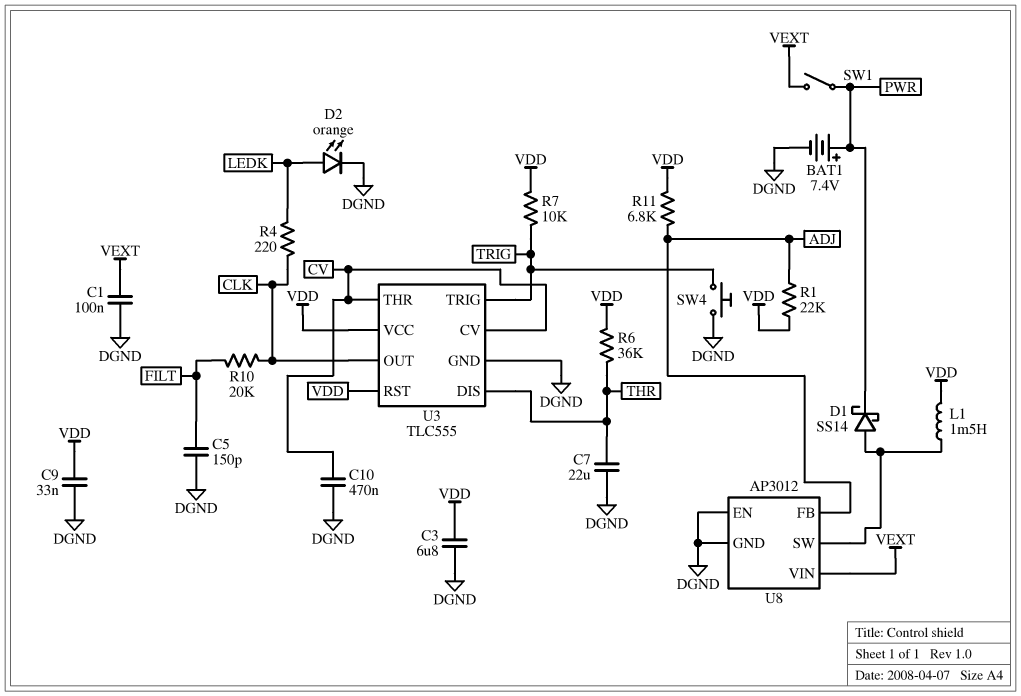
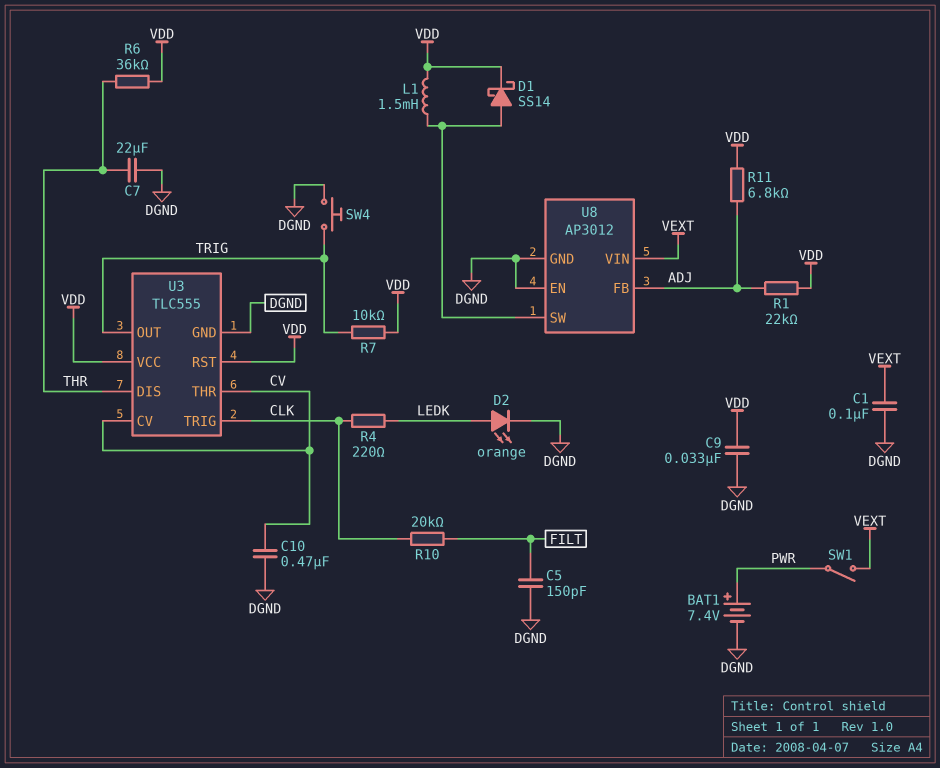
C3: 6.8uF (DGND, VDD) -> none
D1: schottky SS14 (A U8/SW, K PWR) -> schottky SS14 (A U8/SW, K VDD)
U3 pin OUT: CLK -> TRIG
U3 pin TRIG: TRIG -> CLK

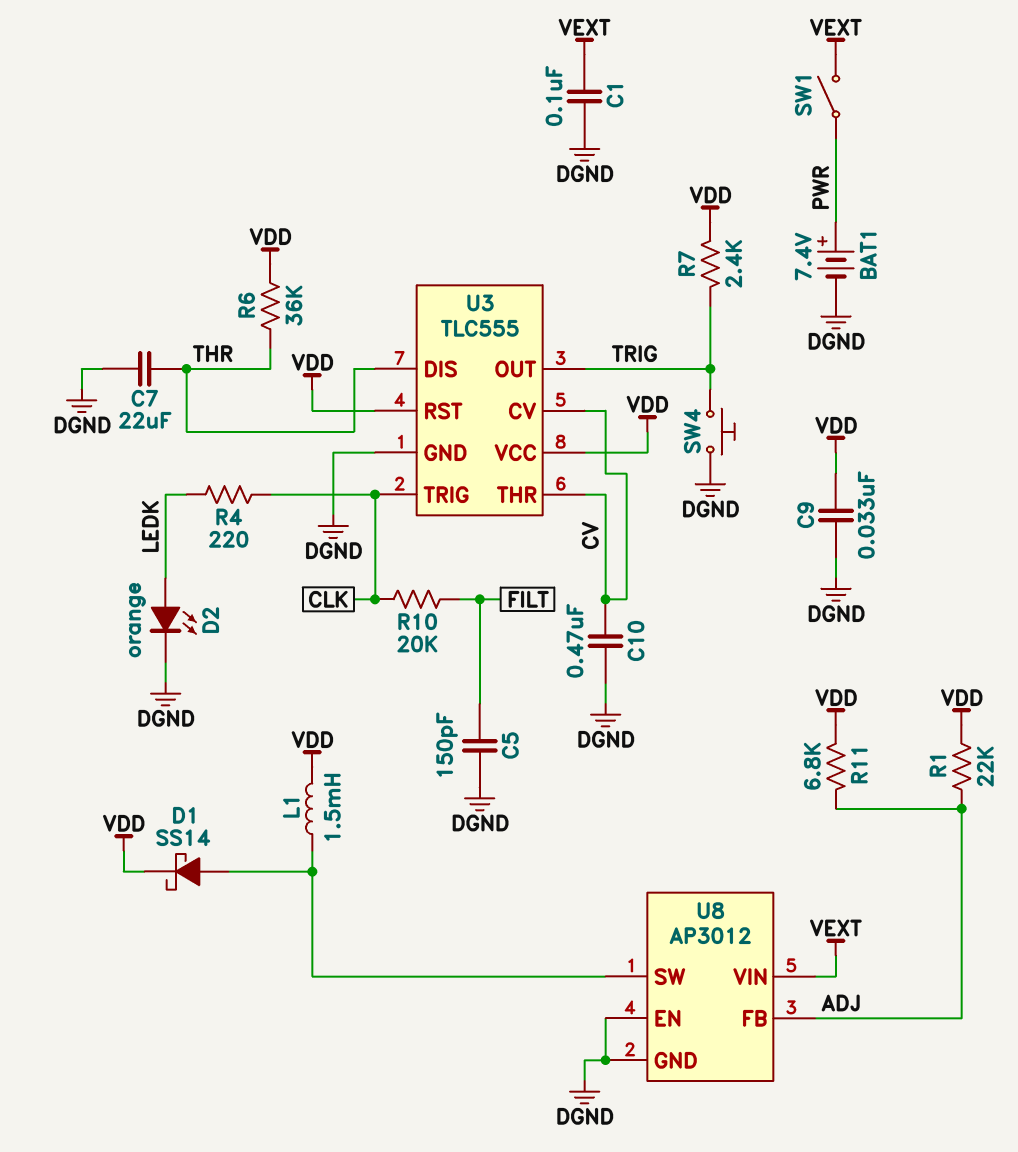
R7: 10k (TRIG, VDD) -> 2.4k (TRIG, VDD)

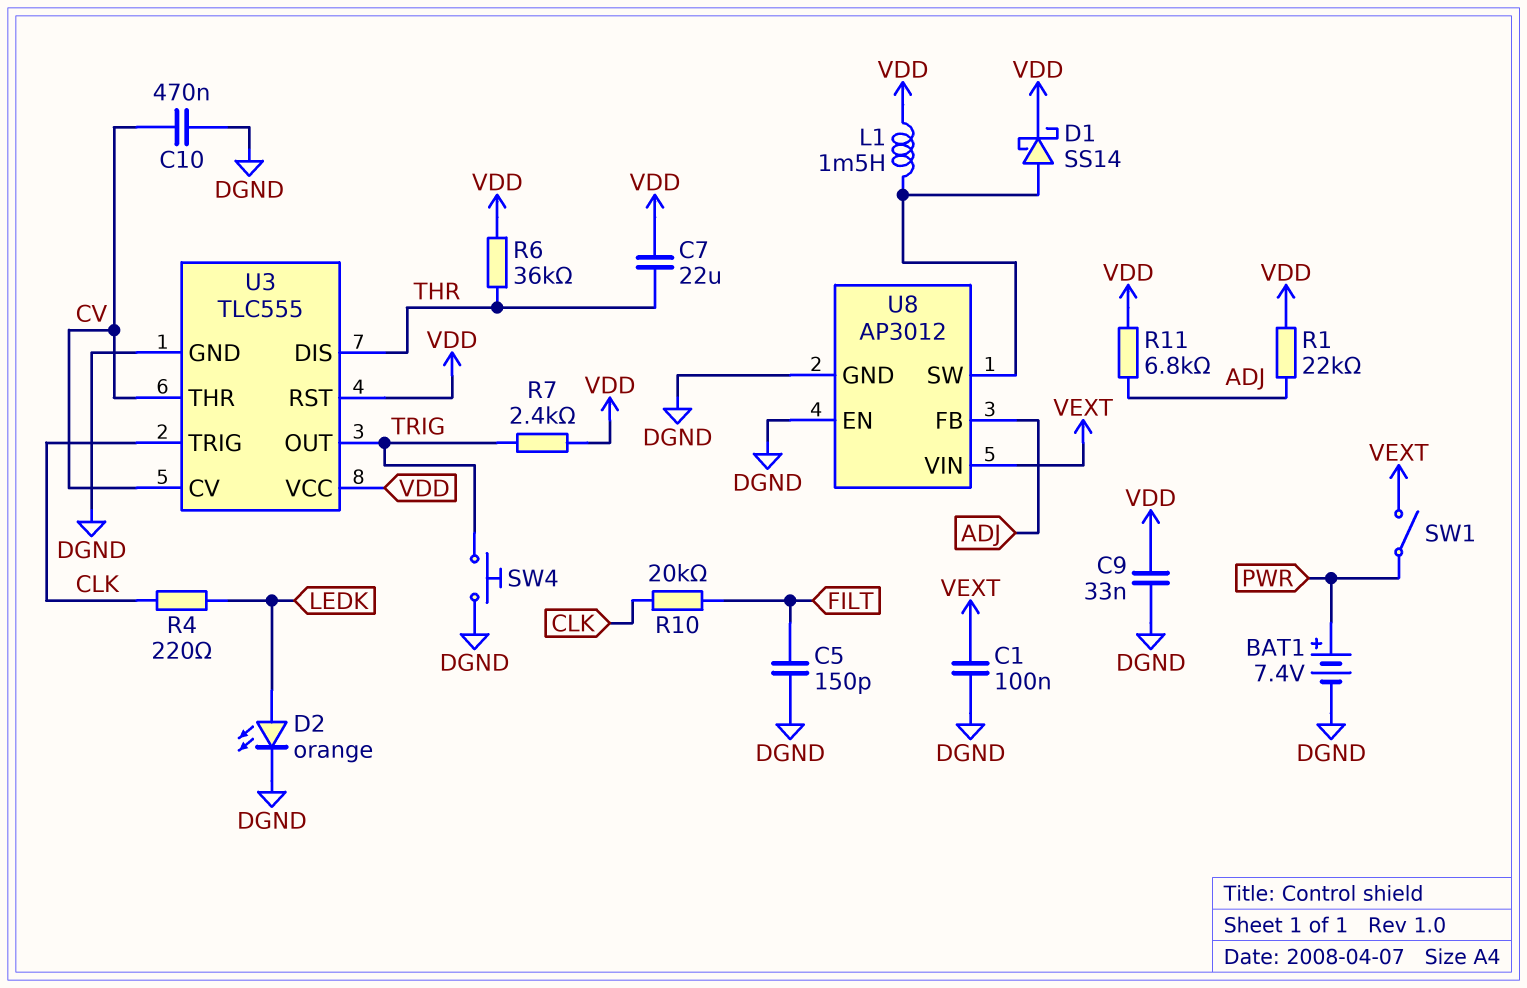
C7: 22uF (DGND, THR) -> 22uF (THR, VDD)

